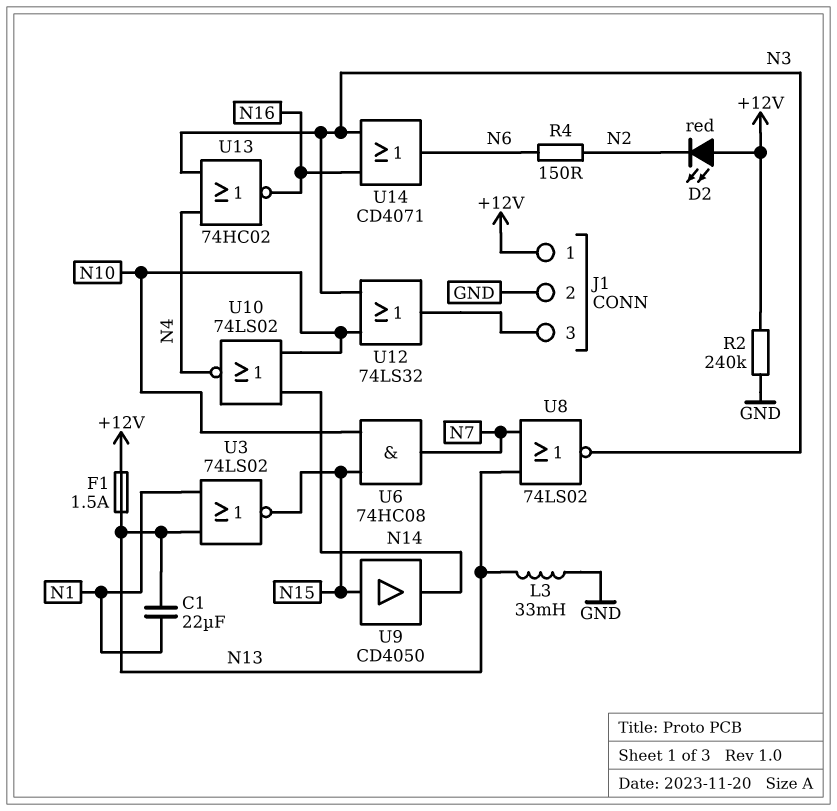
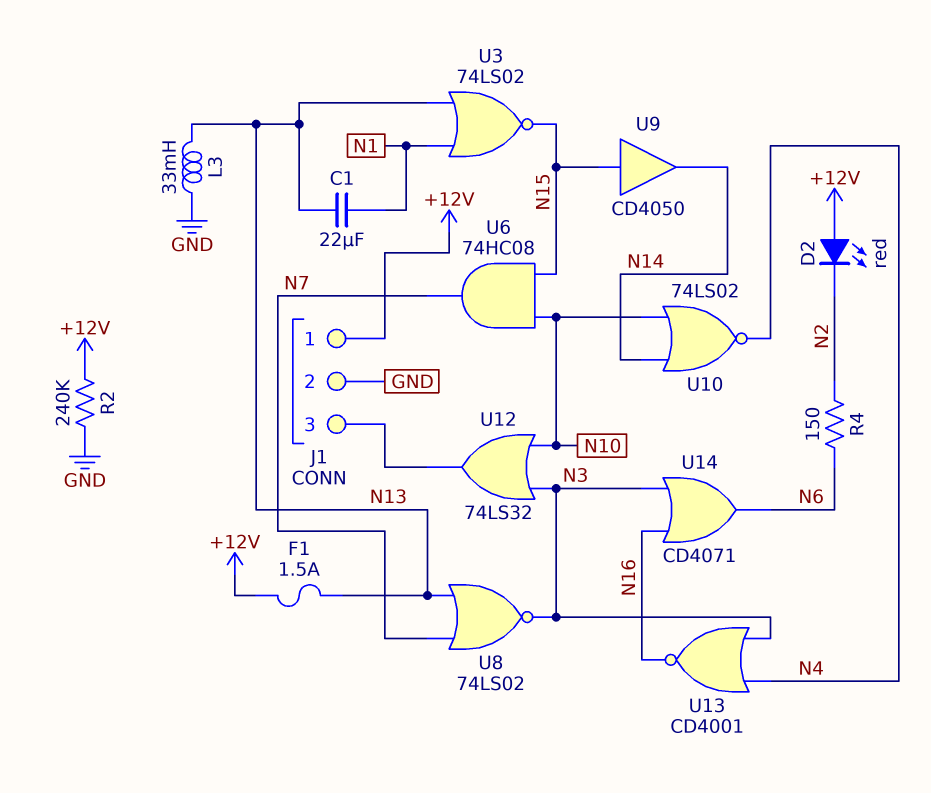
U13: NOR 74HC02 (in N3, in N4, out N16) -> NOR CD4001 (in N3, in N4, out N16)

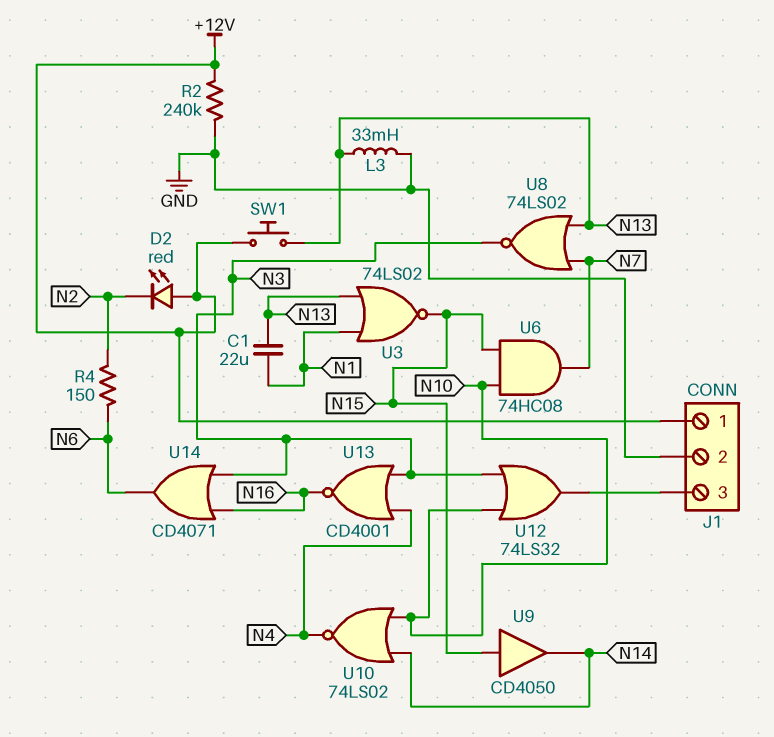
F1: 1.5A (+12V, N13) -> none
SW1: none -> button (+12V, N13)

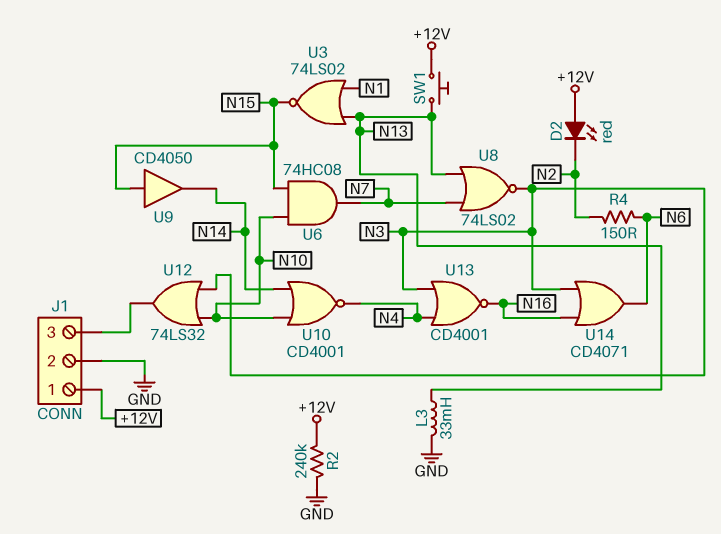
C1: 22uF (N1, N13) -> none
U10: NOR 74LS02 (in N10, in N14, out N4) -> NOR CD4001 (in N10, in N14, out N4)

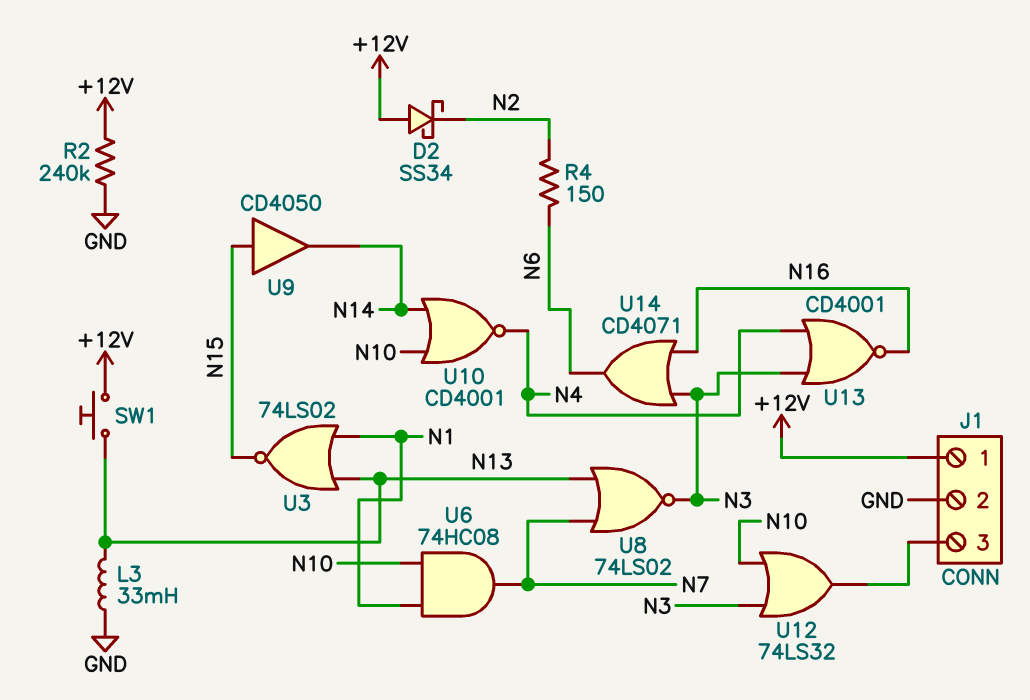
D2: LED red (A +12V, K N2) -> schottky SS34 (A +12V, K N2)
U6: AND 74HC08 (in N10, in N15, out N7) -> AND 74HC08 (in N1, in N10, out N7)

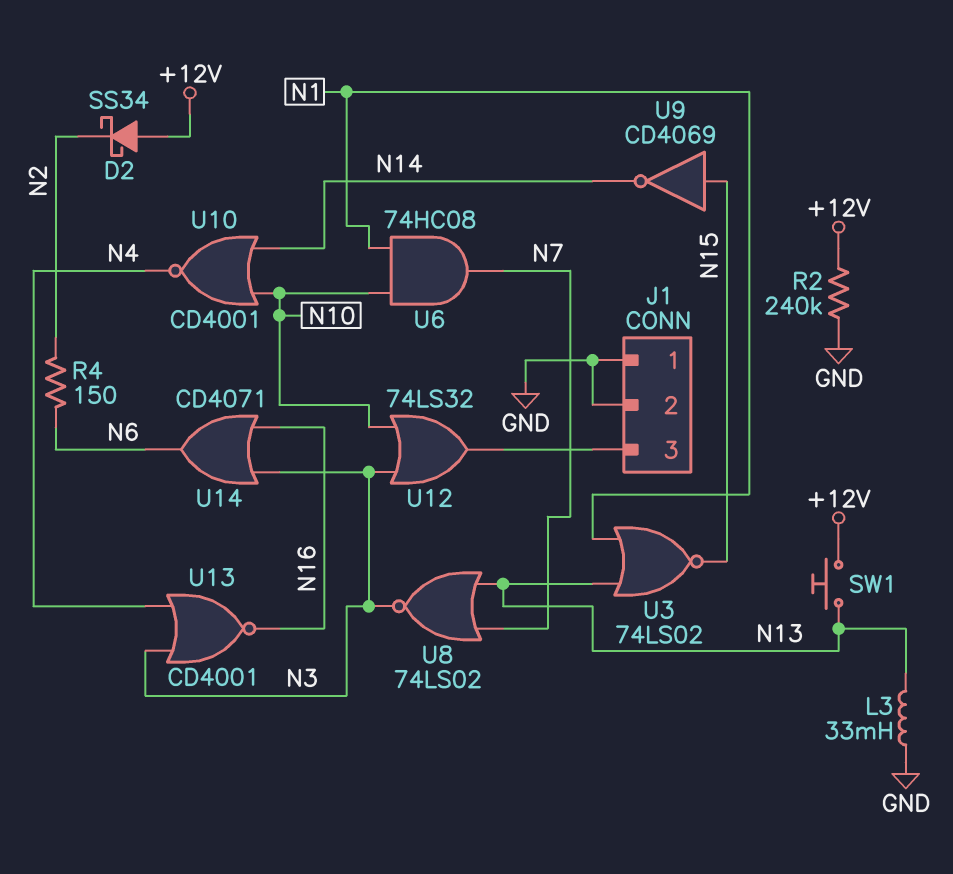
J1 pin 1: +12V -> GND
U9: buffer CD4050 (in N15, out N14) -> NOT CD4069 (in N15, out N14)

